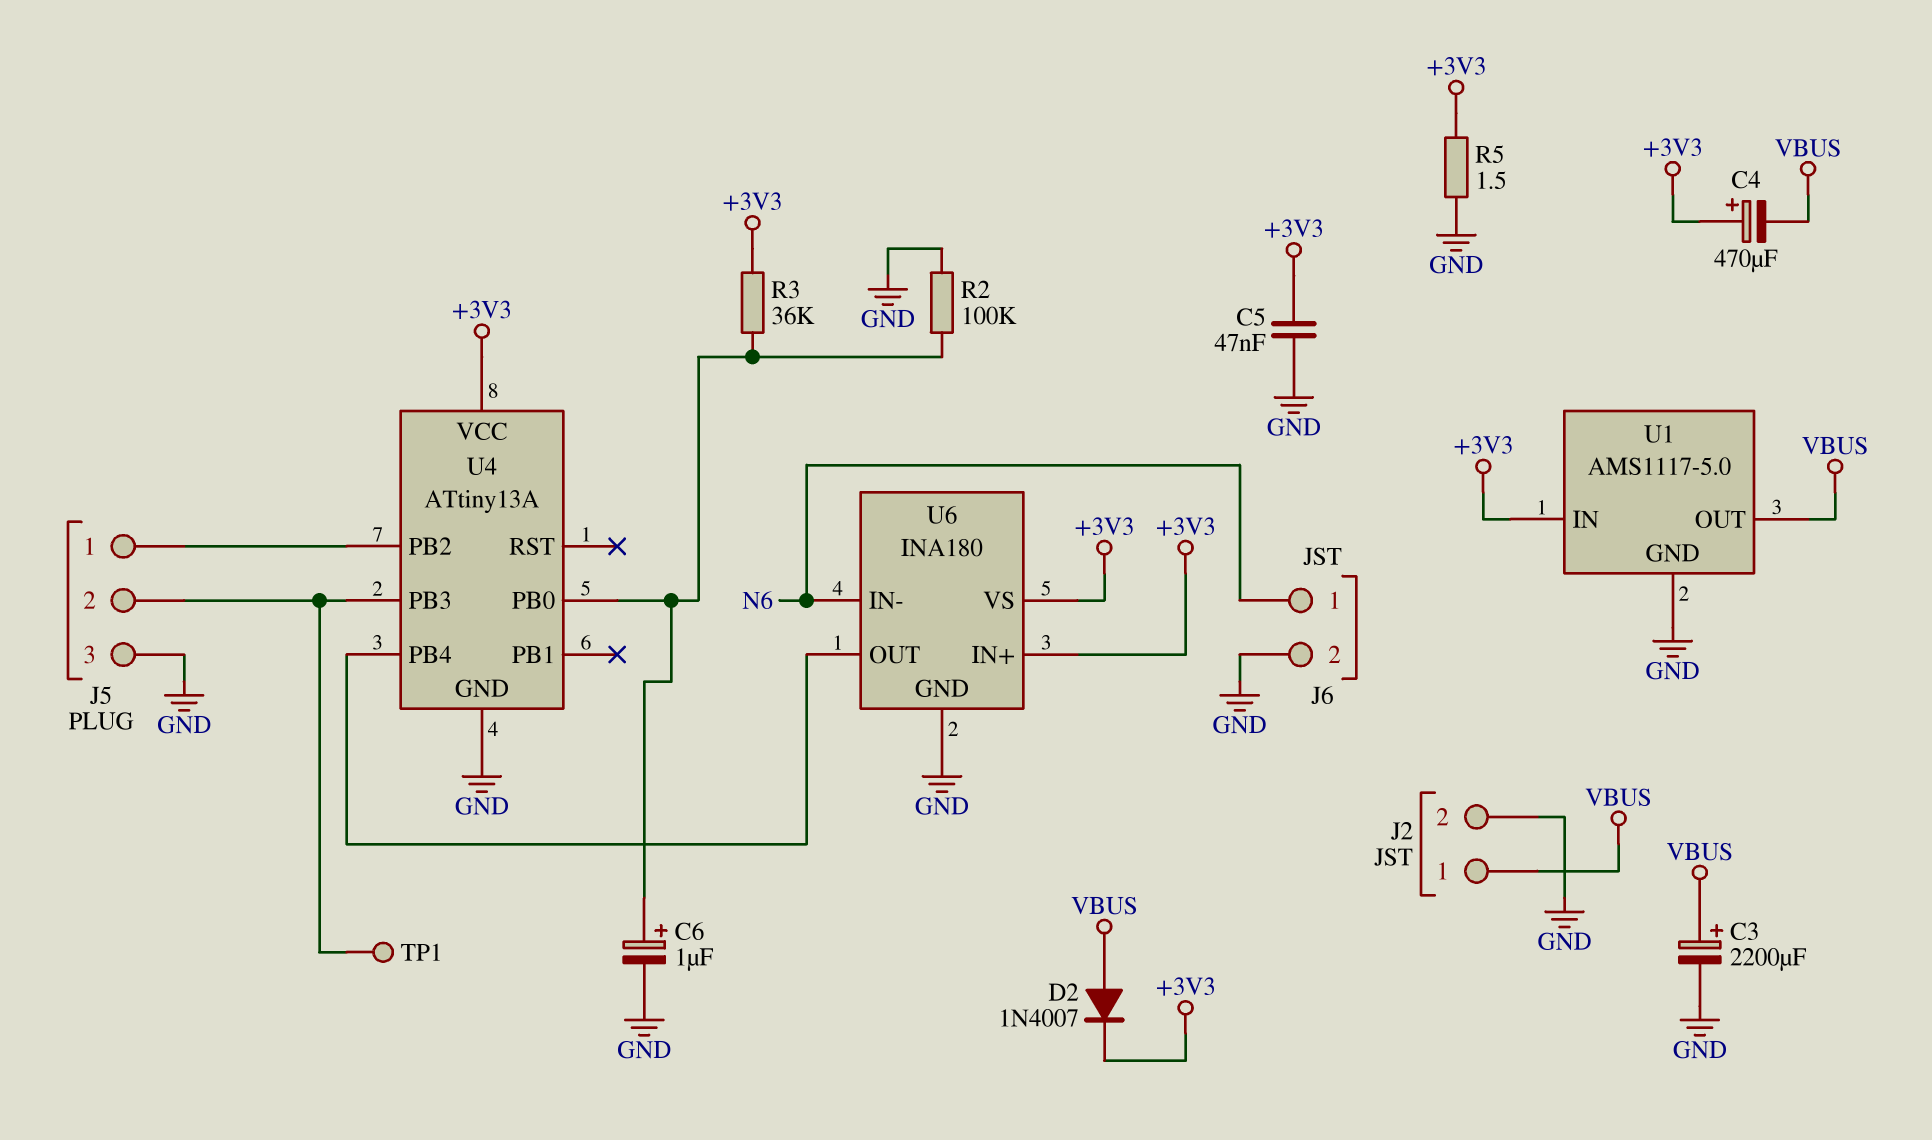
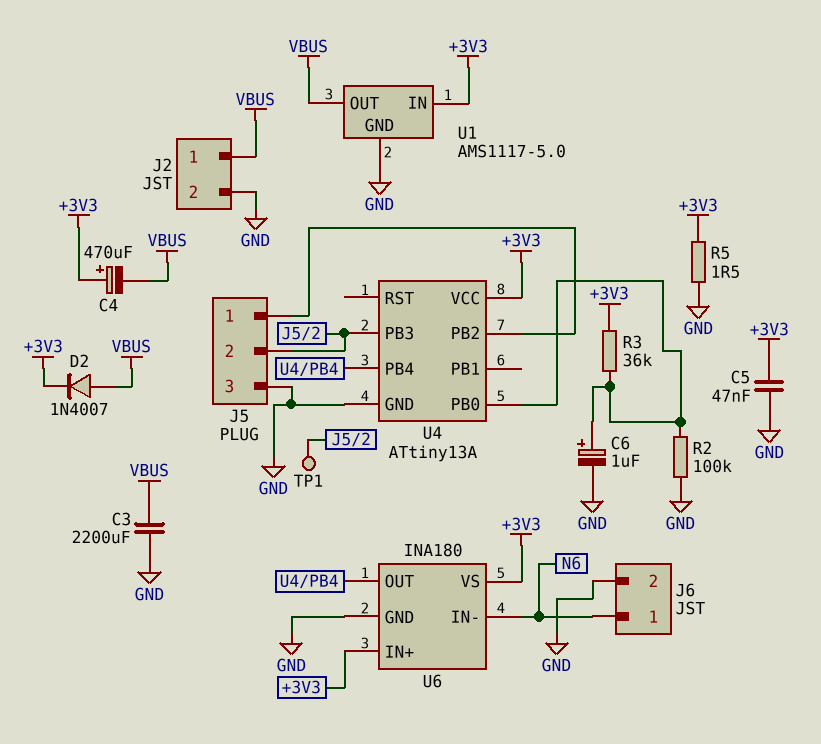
C3: 2200uF (plus VBUS, minus GND) -> 2200uF (GND, VBUS)

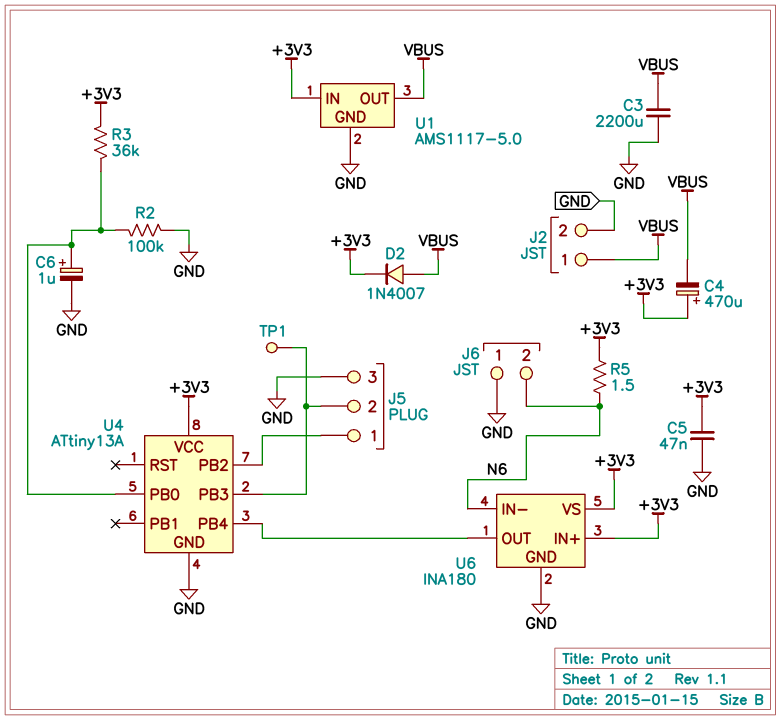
J6 pin 1: N6 -> GND
J6 pin 2: GND -> N6
R5: 1.5 (+3V3, GND) -> 1.5 (+3V3, N6)

